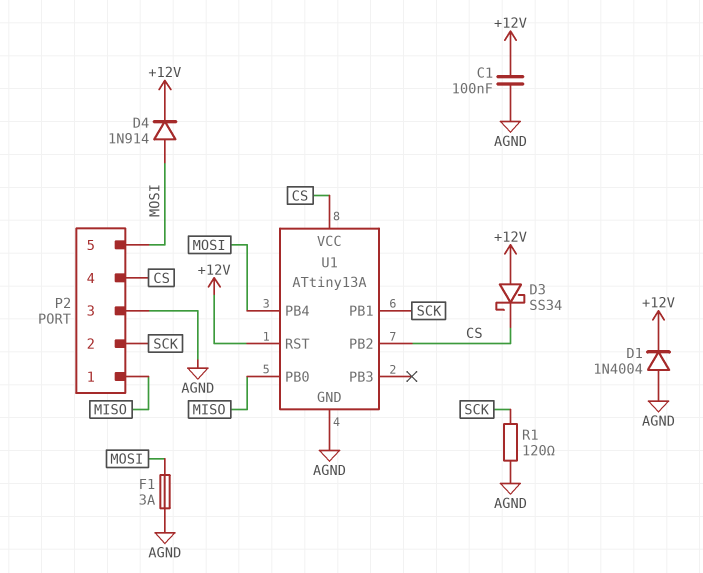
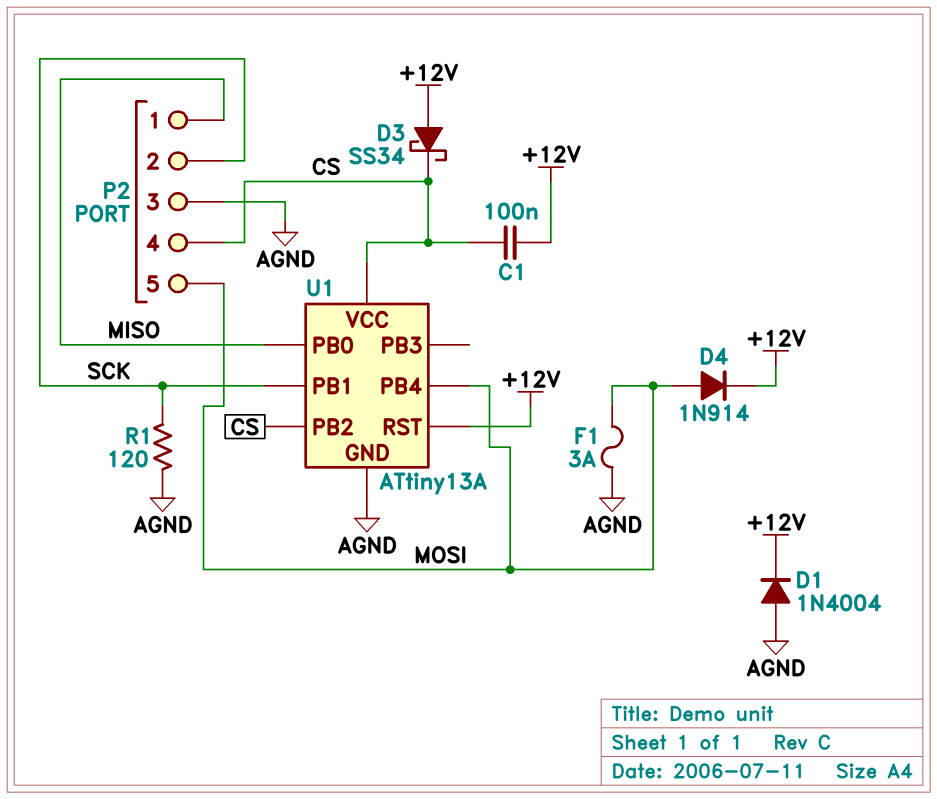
C1: 100nF (+12V, AGND) -> 100nF (+12V, CS)

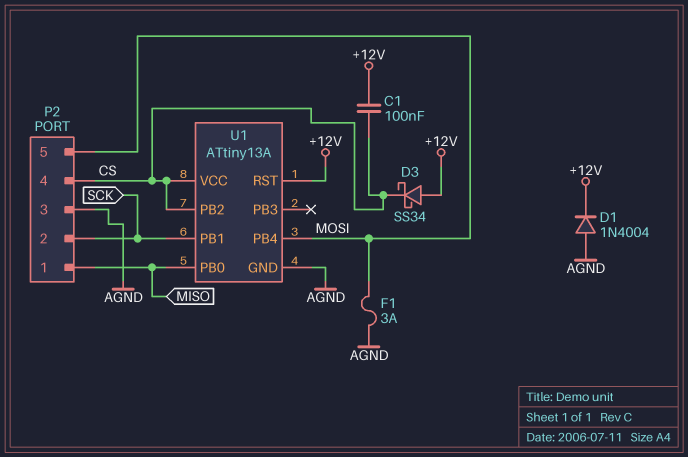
D4: diode 1N914 (A MOSI, K +12V) -> none
R1: 120 (AGND, SCK) -> none

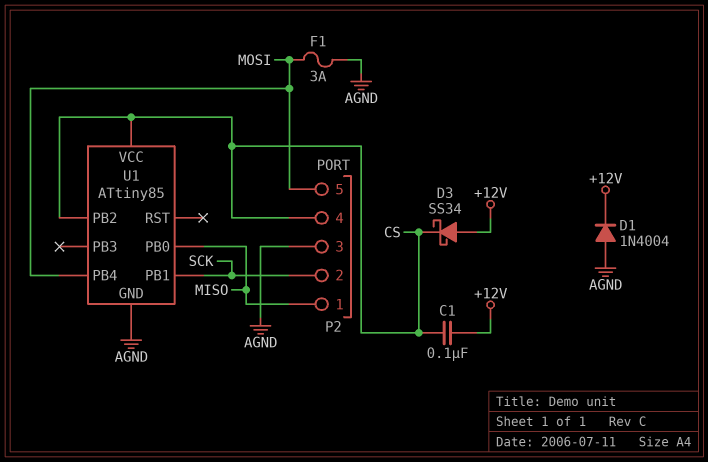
U1: ATtiny13A -> ATtiny85
U1 pin RST: +12V -> none

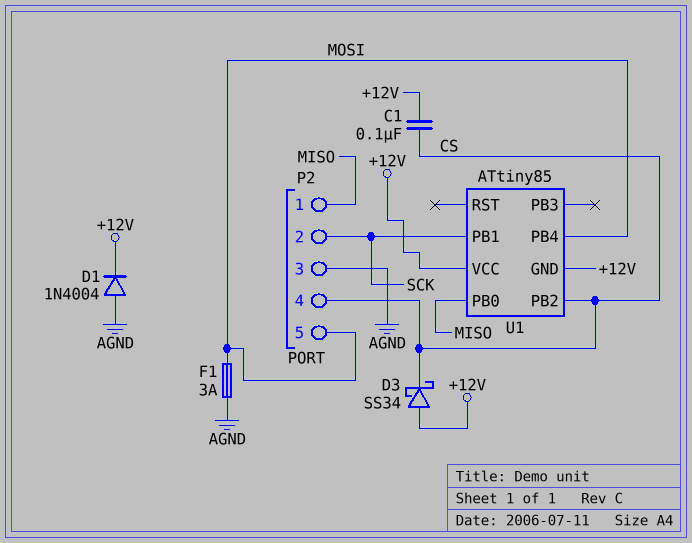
U1 pin GND: AGND -> +12V
U1 pin VCC: CS -> +12V

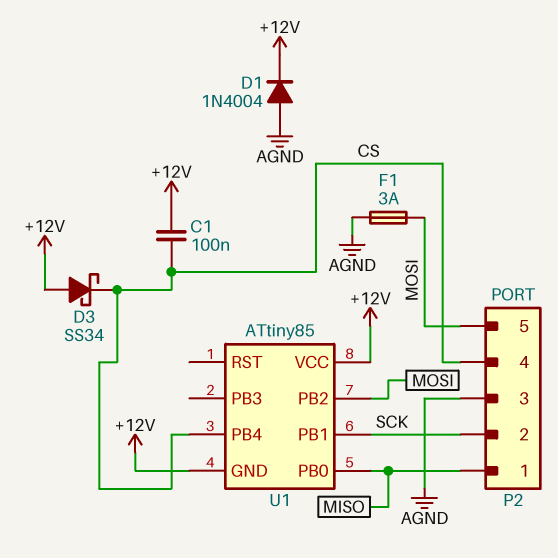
U1 pin PB2: CS -> MOSI
U1 pin PB4: MOSI -> CS

